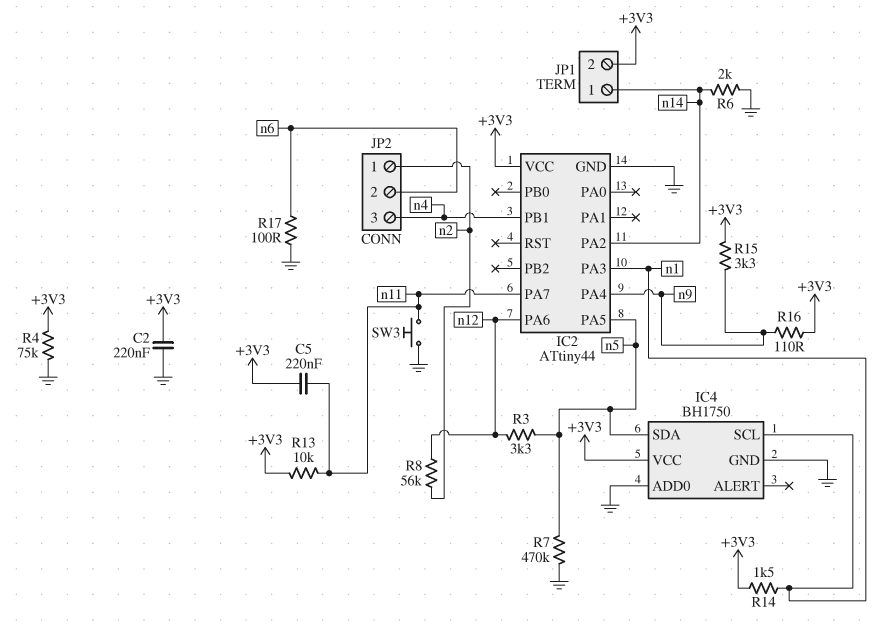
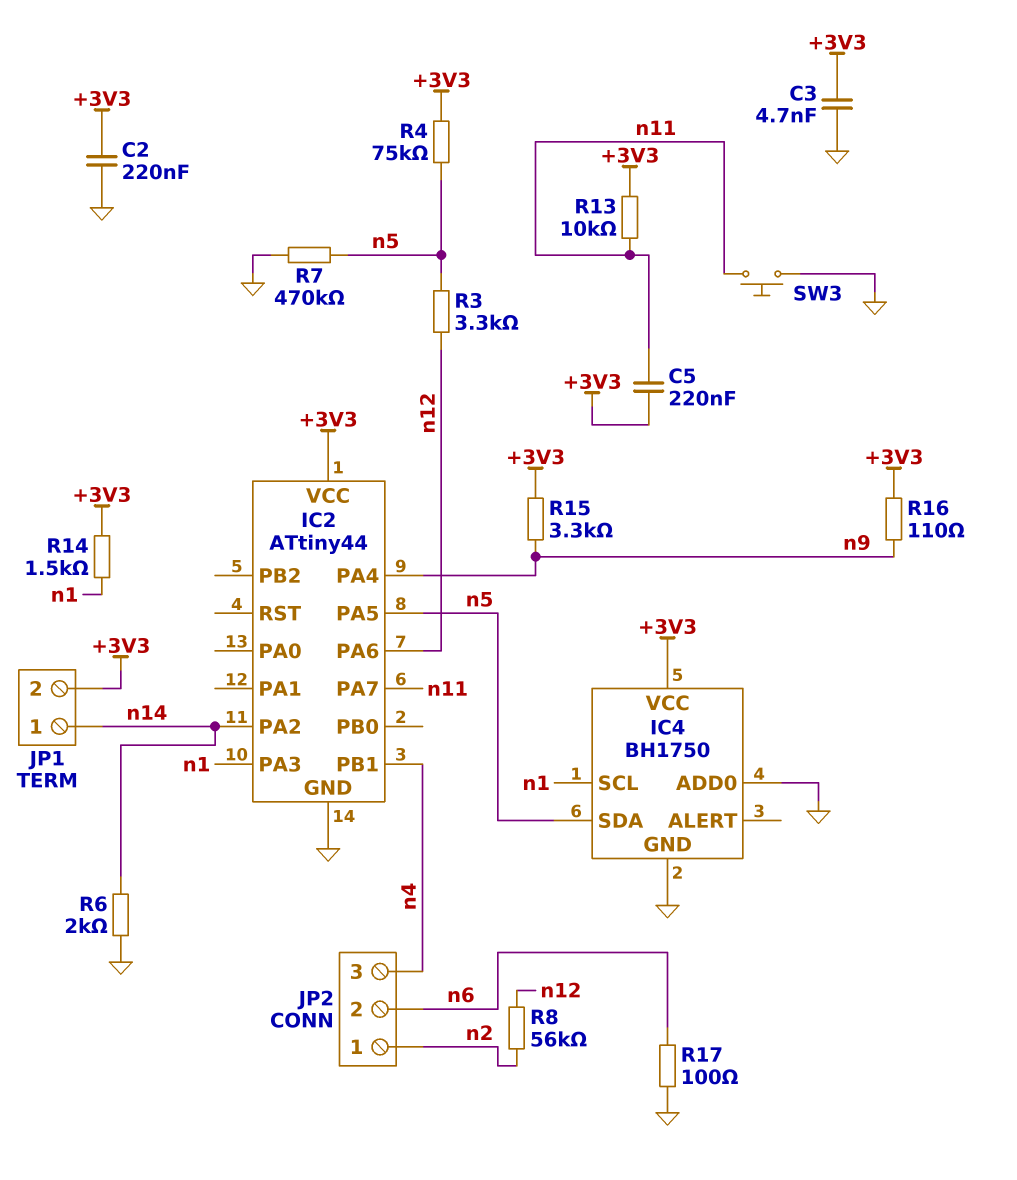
C3: none -> 4.7nF (+3V3, GND)
R4: 75k (+3V3, GND) -> 75k (+3V3, n5)

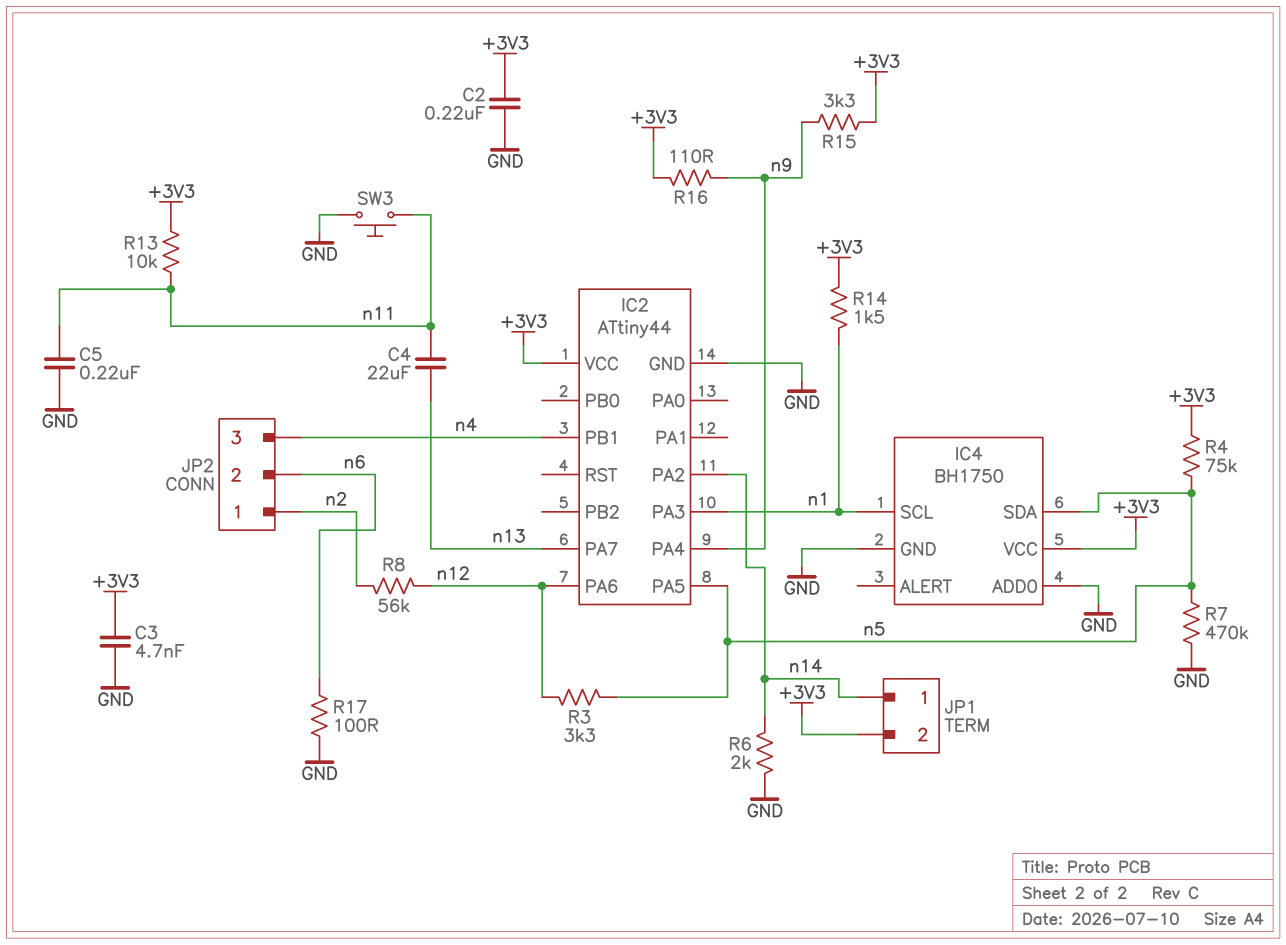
C4: none -> 22uF (n11, n13)
C5: 220nF (+3V3, n11) -> 220nF (GND, n11)
IC2 pin PA7: n11 -> n13

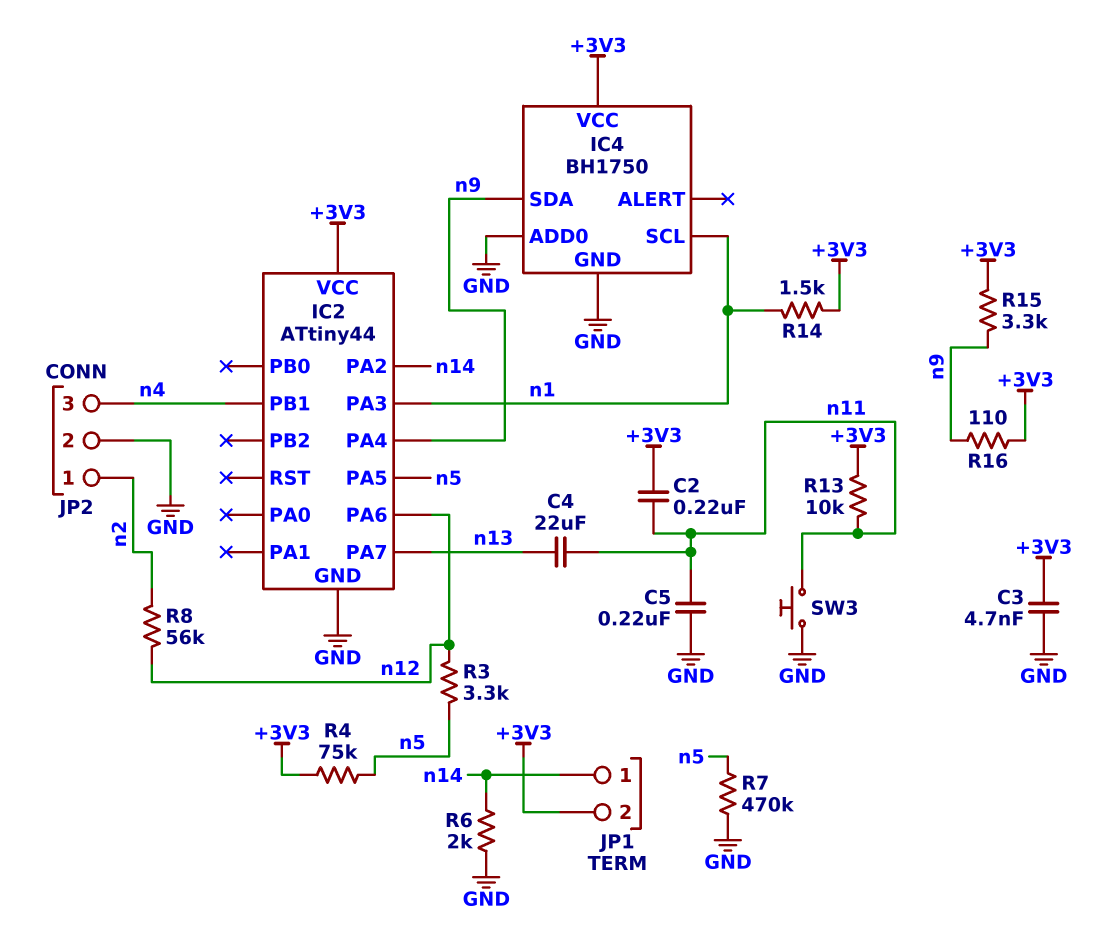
C2: 220nF (+3V3, GND) -> 220nF (+3V3, n11)
IC4 pin SDA: n5 -> n9
JP2 pin 2: n6 -> GND
R17: 100 (GND, n6) -> none

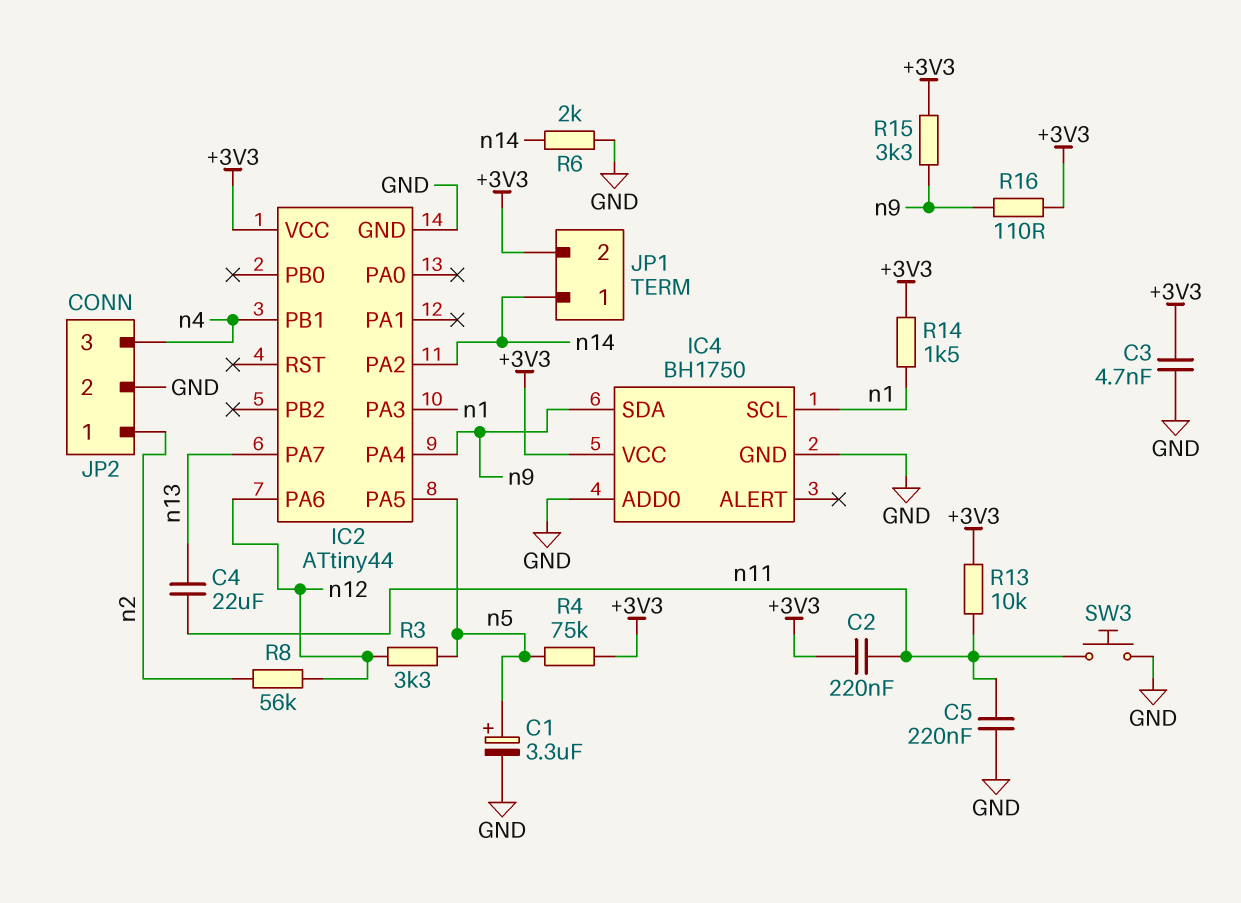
C1: none -> 3.3uF (plus n5, minus GND)
R7: 470k (GND, n5) -> none

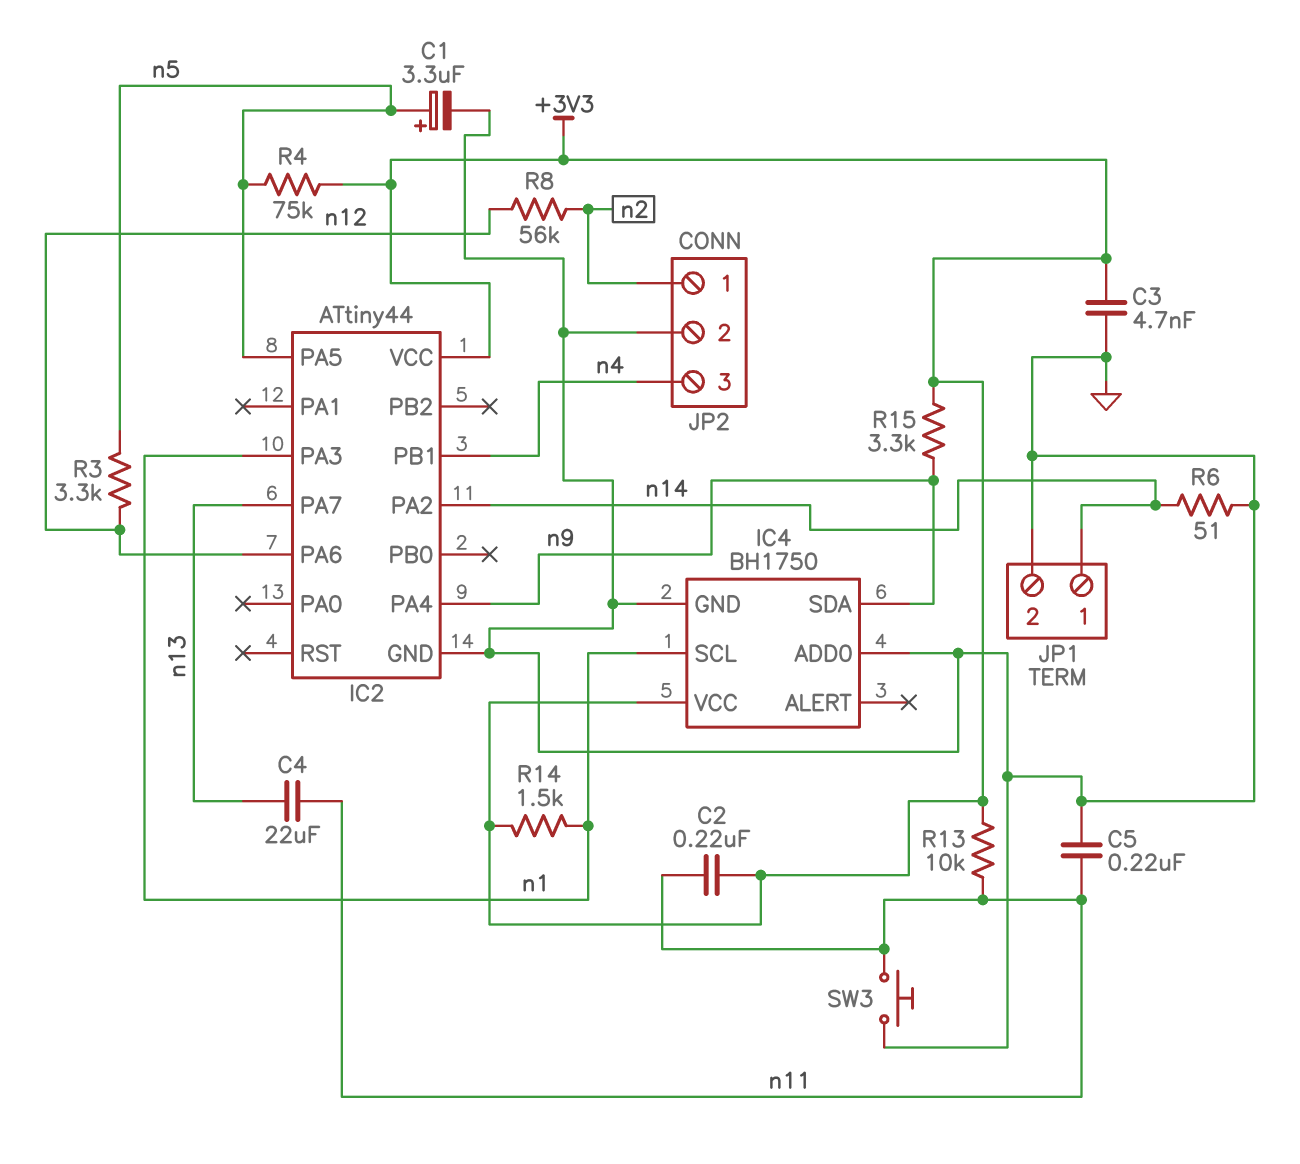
JP1 pin 2: +3V3 -> GND
R6: 2k (GND, n14) -> 51 (GND, n14)
R16: 110 (+3V3, n9) -> none

